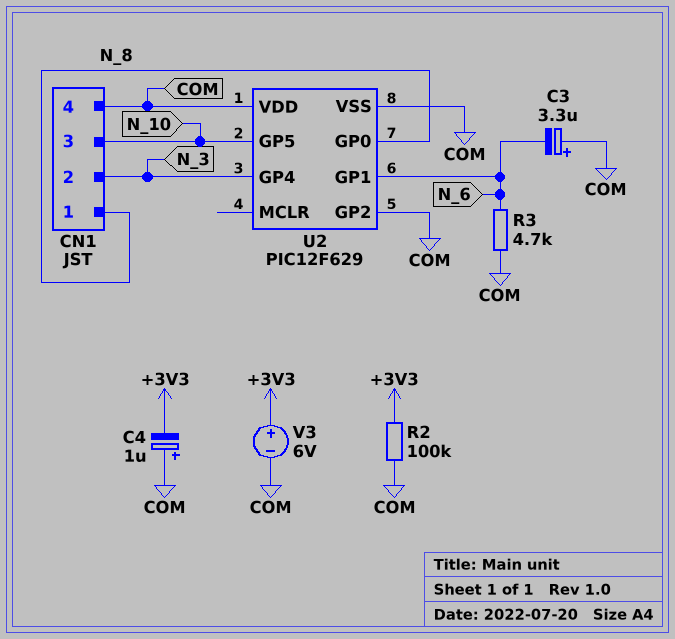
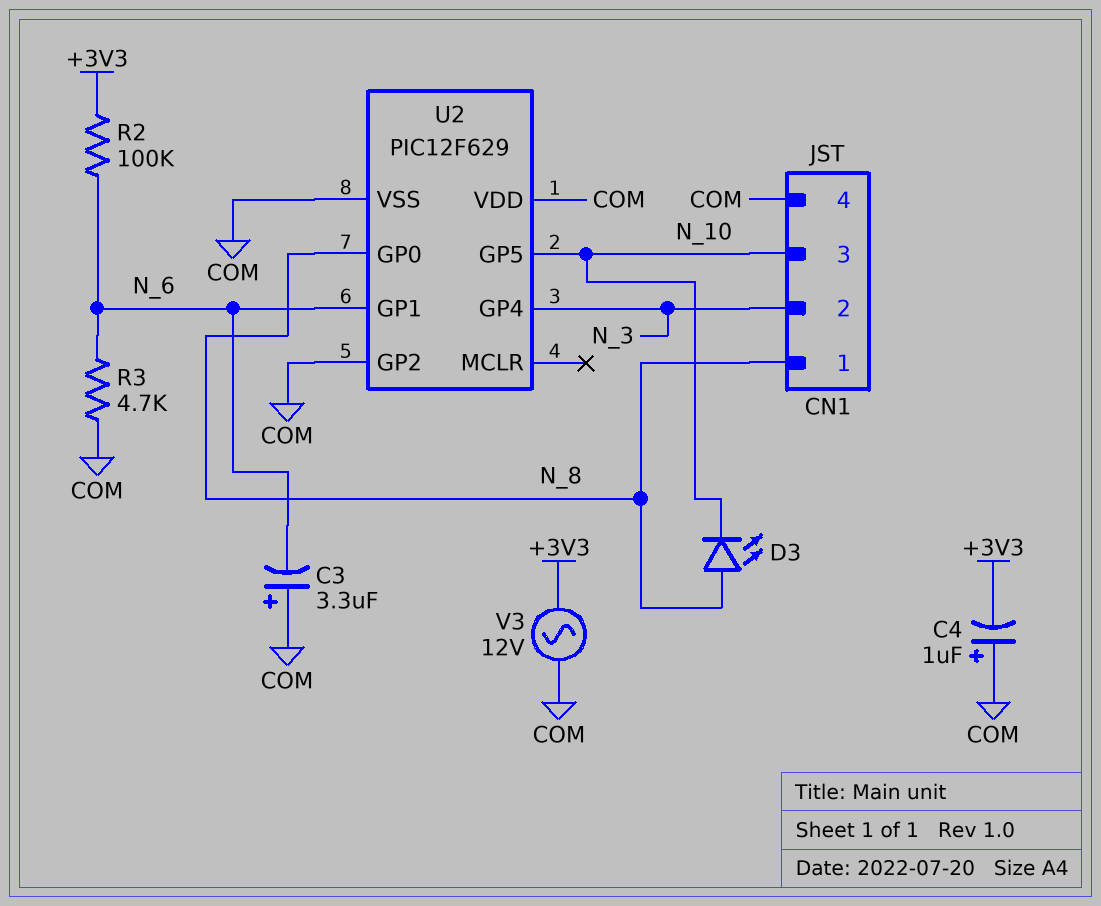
D3: none -> LED (A N_8, K N_10)
R2: 100k (+3V3, COM) -> 100k (+3V3, N_6)
V3: 6V (plus +3V3, minus COM) -> AC 12V (+3V3, COM)

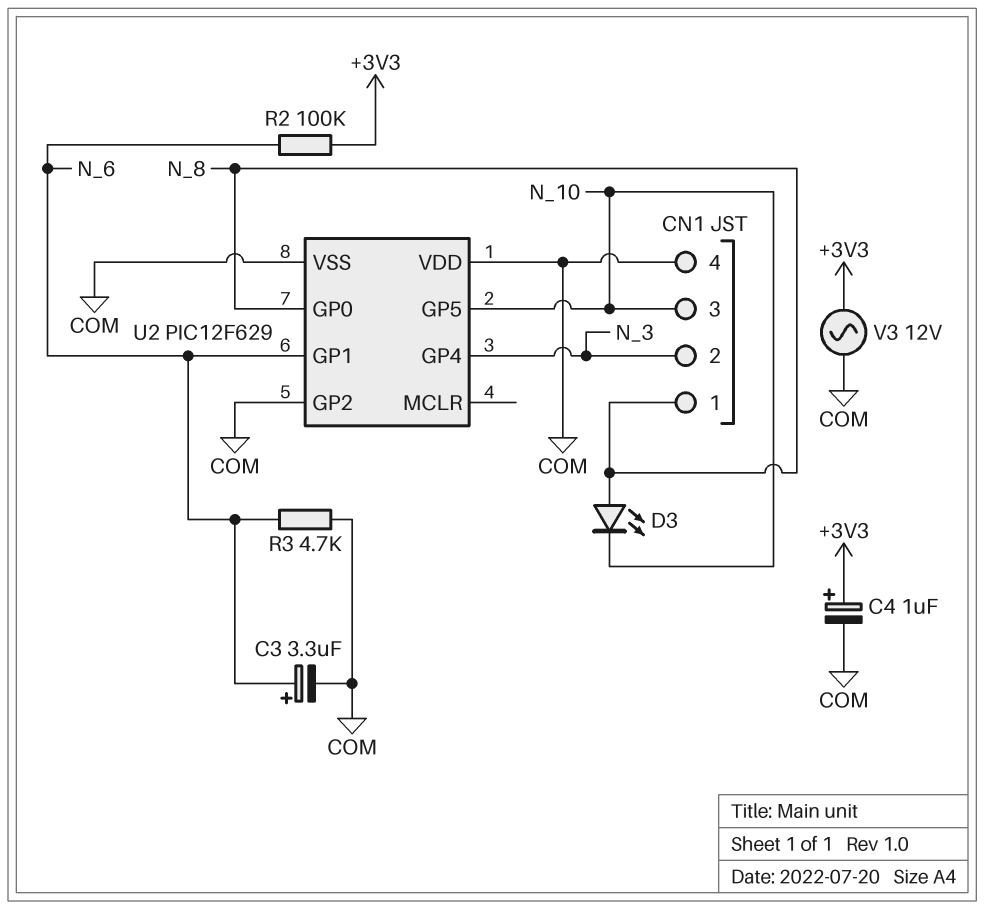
C3: 3.3uF (plus COM, minus N_6) -> 3.3uF (plus N_6, minus COM)
C4: 1uF (plus COM, minus +3V3) -> 1uF (plus +3V3, minus COM)

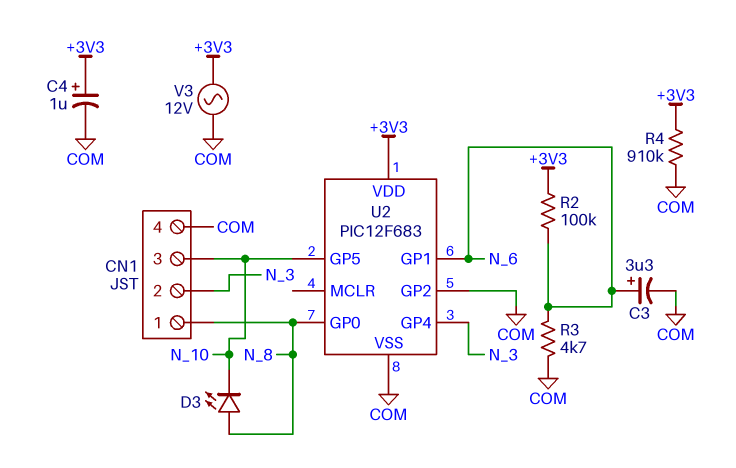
R4: none -> 910k (+3V3, COM)
U2: PIC12F629 -> PIC12F683
U2 pin VDD: COM -> +3V3

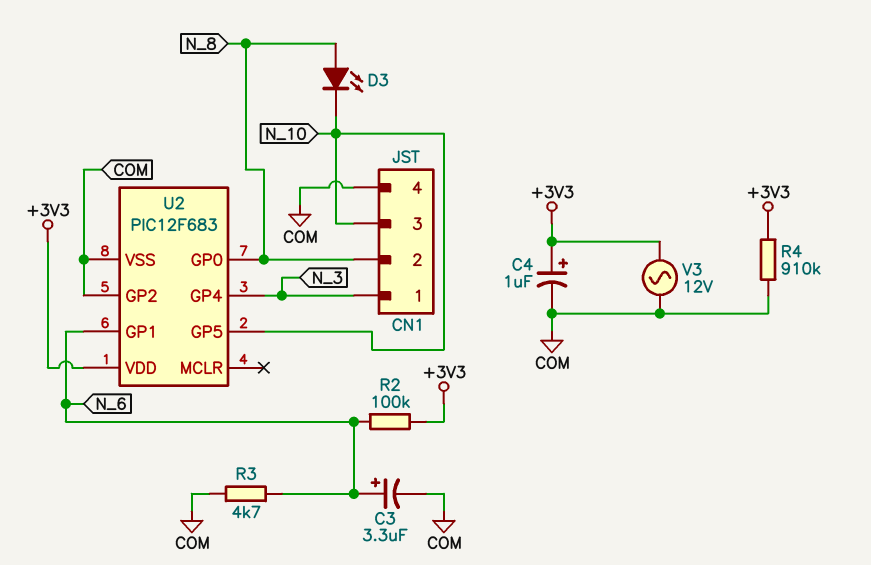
CN1 pin 1: N_8 -> N_3
CN1 pin 2: N_3 -> N_8

